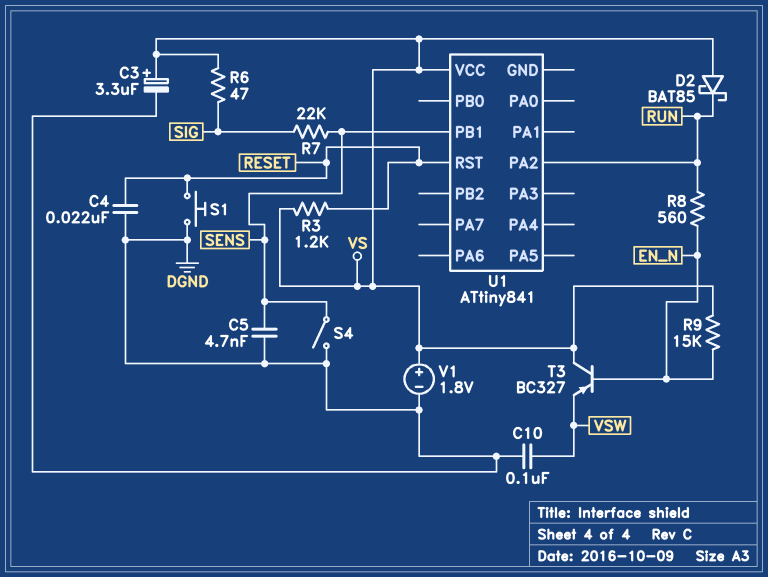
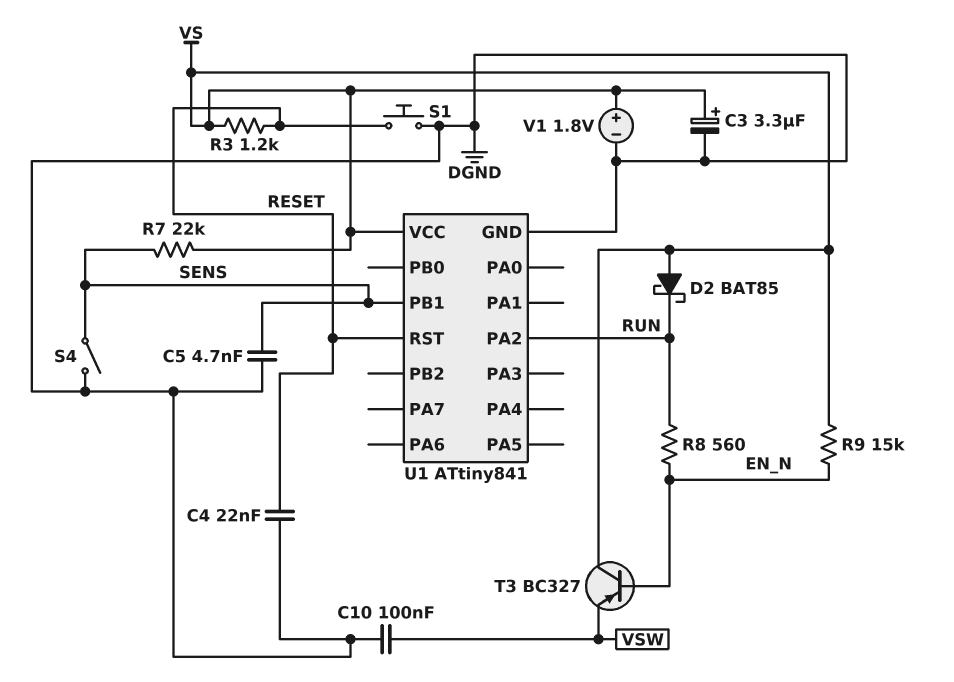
R6: 47 (SIG, VS) -> none
R7: 22k (SENS, SIG) -> 22k (SENS, VS)
U1 pin GND: none -> DGND

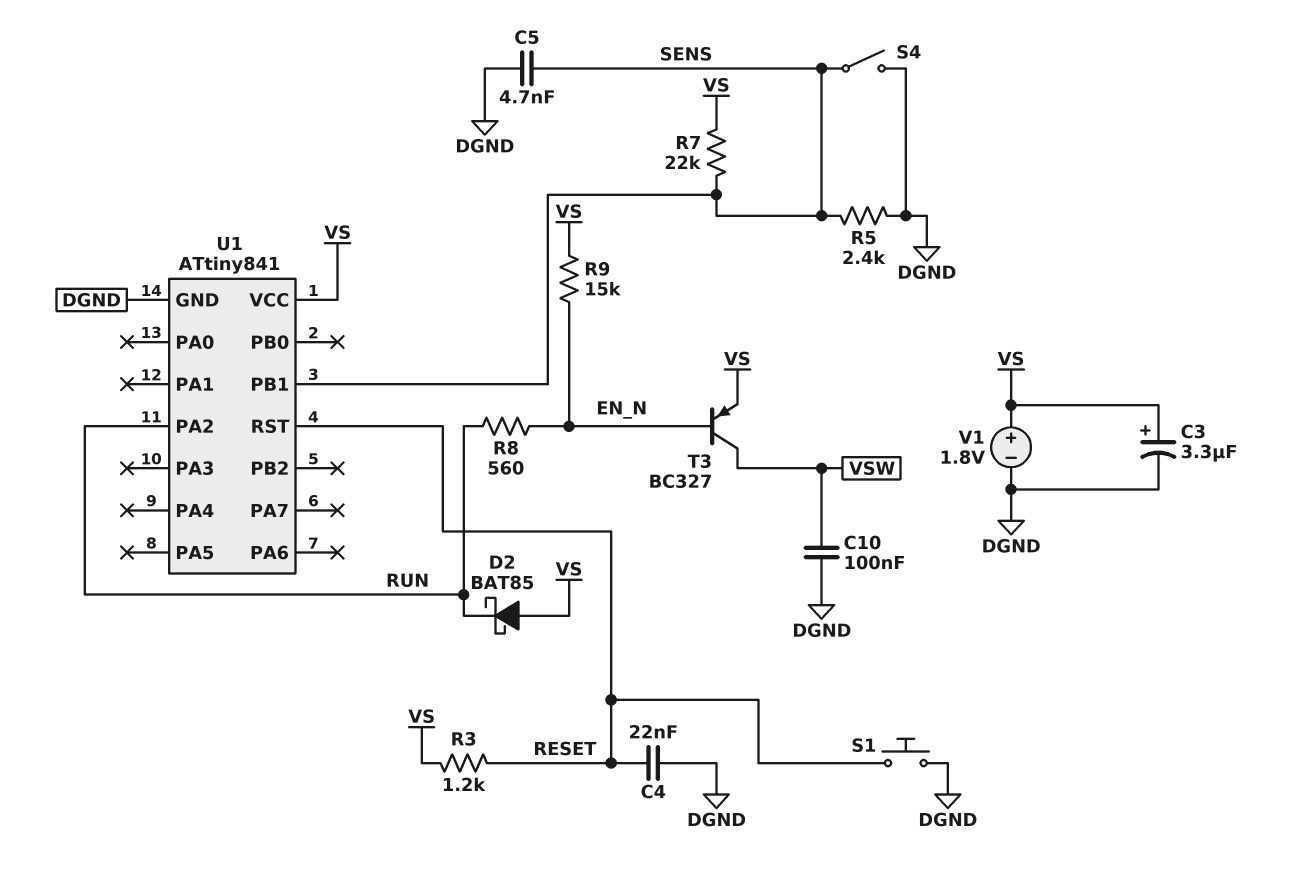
R5: none -> 2.4k (DGND, SENS)
T3: PNP BC327 (B EN_N, C VS, E VSW) -> PNP BC327 (B EN_N, C VSW, E VS)

